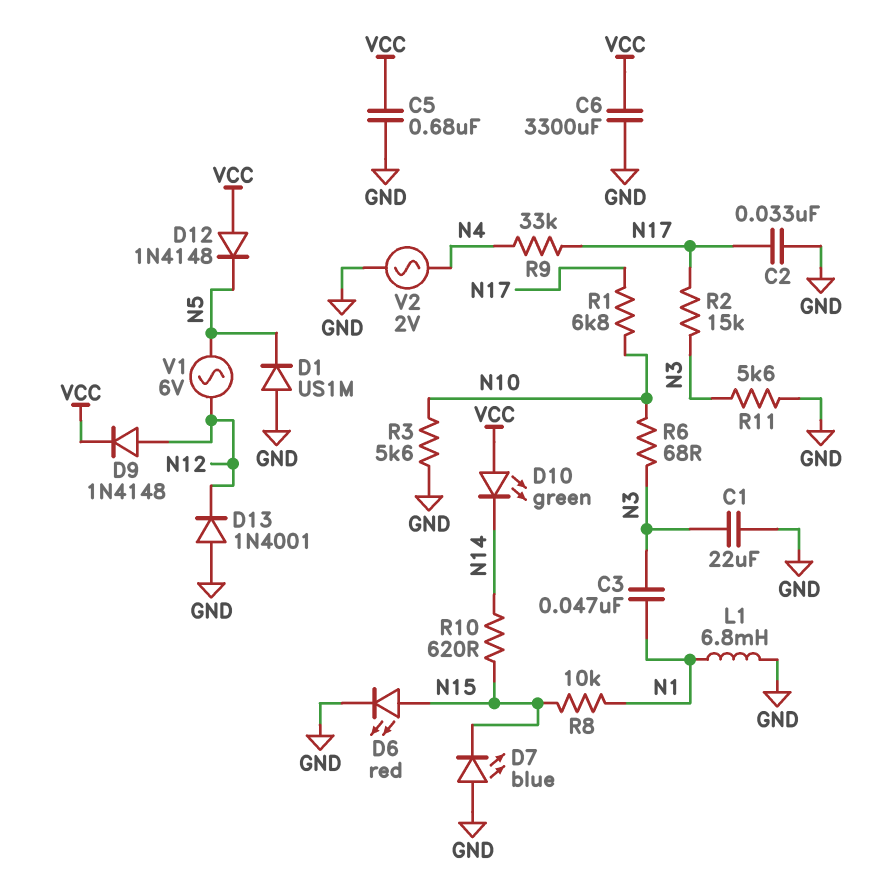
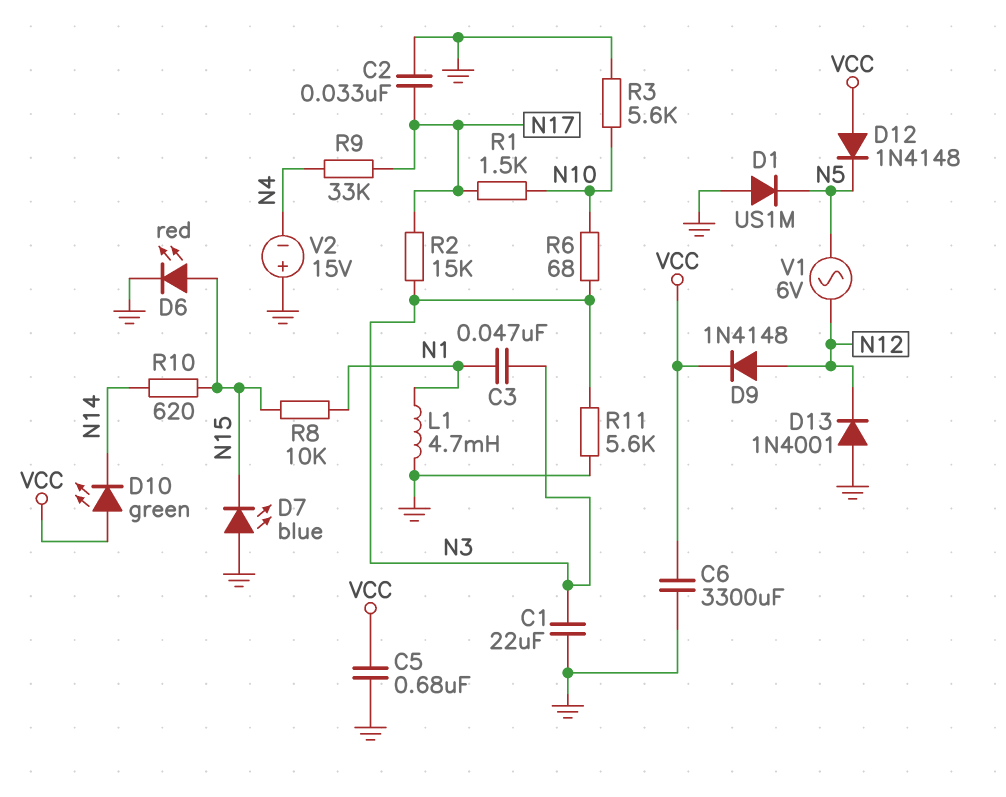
L1: 6.8mH (GND, N1) -> 4.7mH (GND, N1)
R1: 6.8k (N10, N17) -> 1.5k (N10, N17)
V2: AC 2V (GND, N4) -> 15V (plus GND, minus N4)

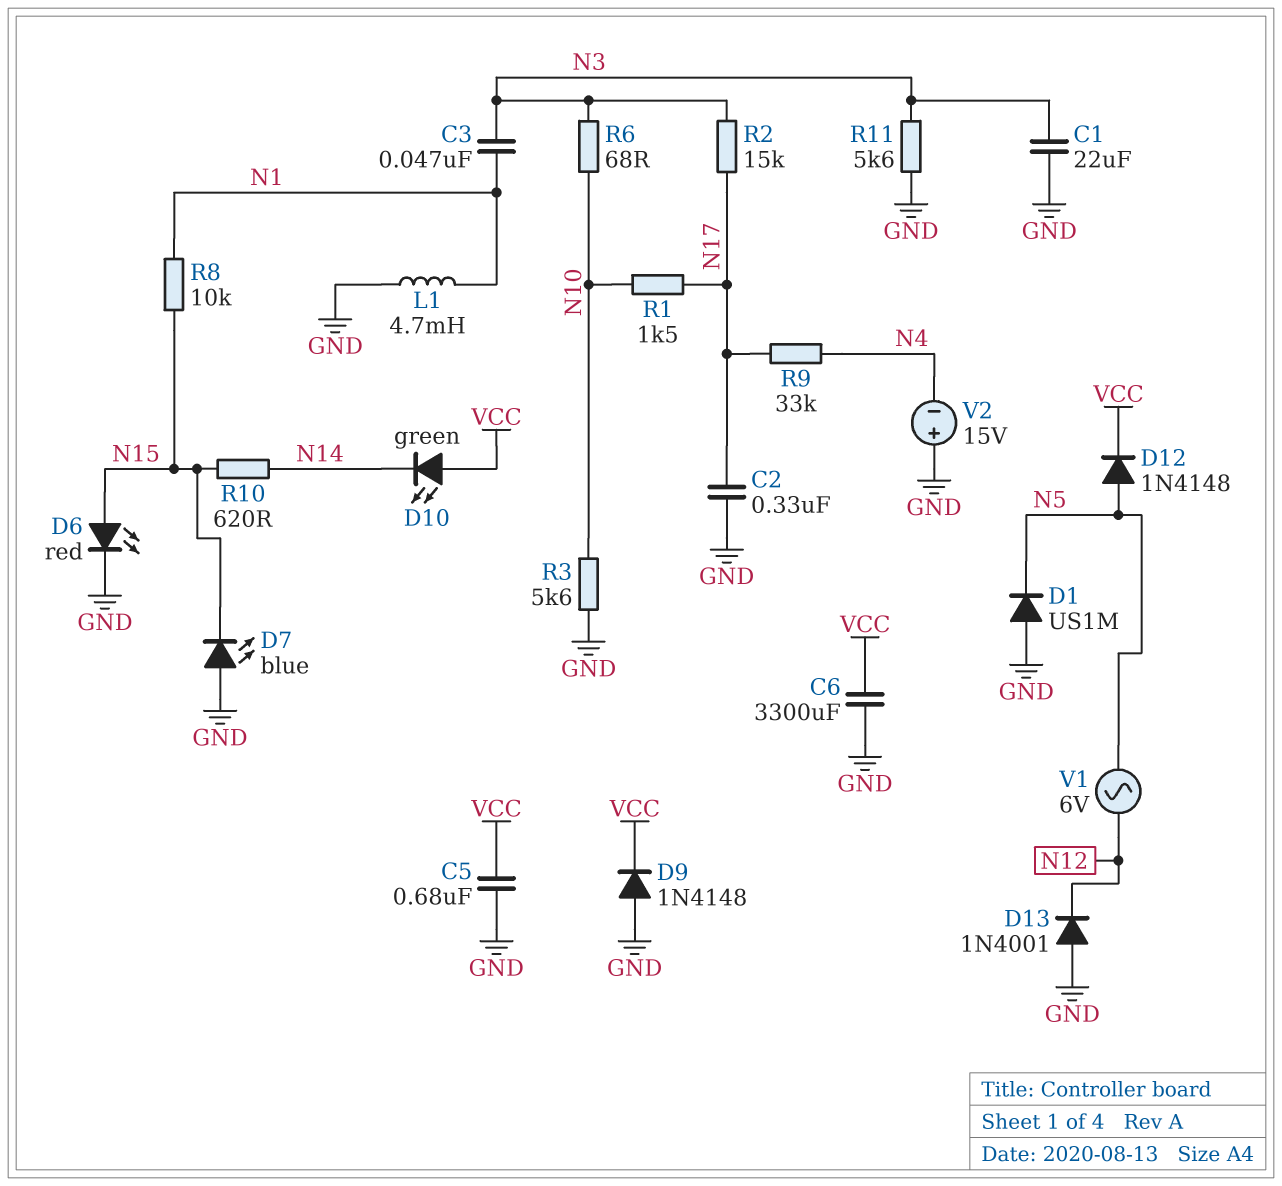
C2: 33nF (GND, N17) -> 330nF (GND, N17)
D9: diode 1N4148 (A N12, K VCC) -> diode 1N4148 (A GND, K VCC)
D12: diode 1N4148 (A VCC, K N5) -> diode 1N4148 (A N5, K VCC)

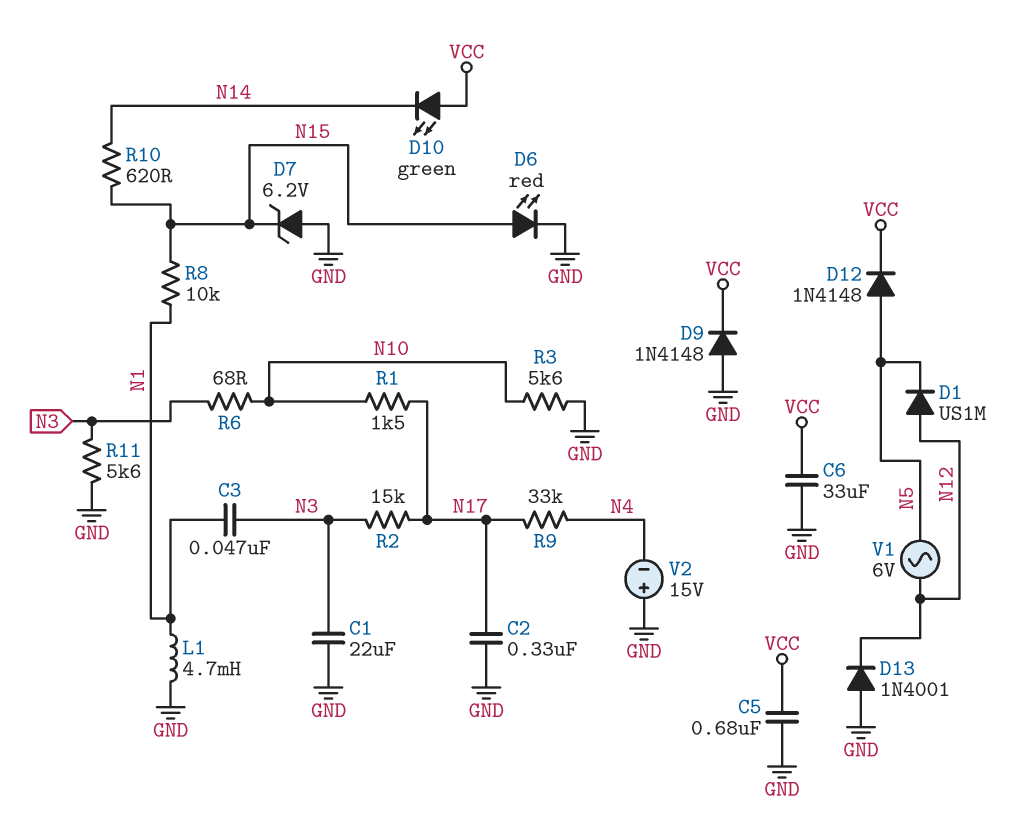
C6: 3300uF (GND, VCC) -> 33uF (GND, VCC)
D1: diode US1M (A GND, K N5) -> diode US1M (A N12, K N5)
D7: LED blue (A GND, K N15) -> zener 6.2V (A GND, K N15)

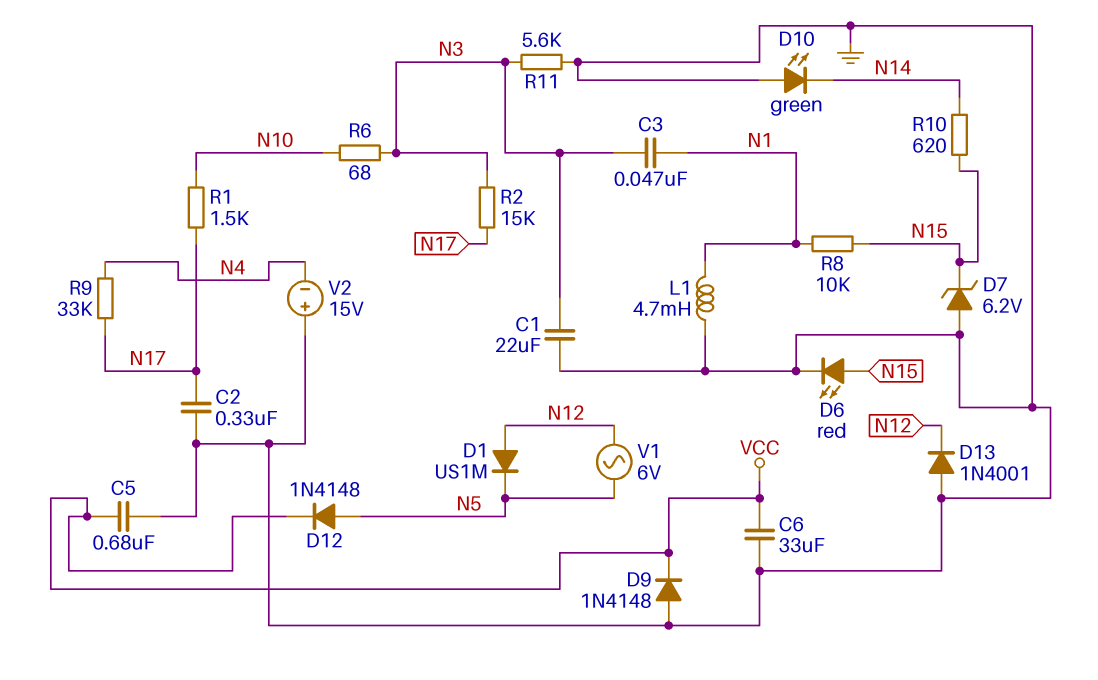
D10: LED green (A VCC, K N14) -> LED green (A GND, K N14)
R3: 5.6k (GND, N10) -> none

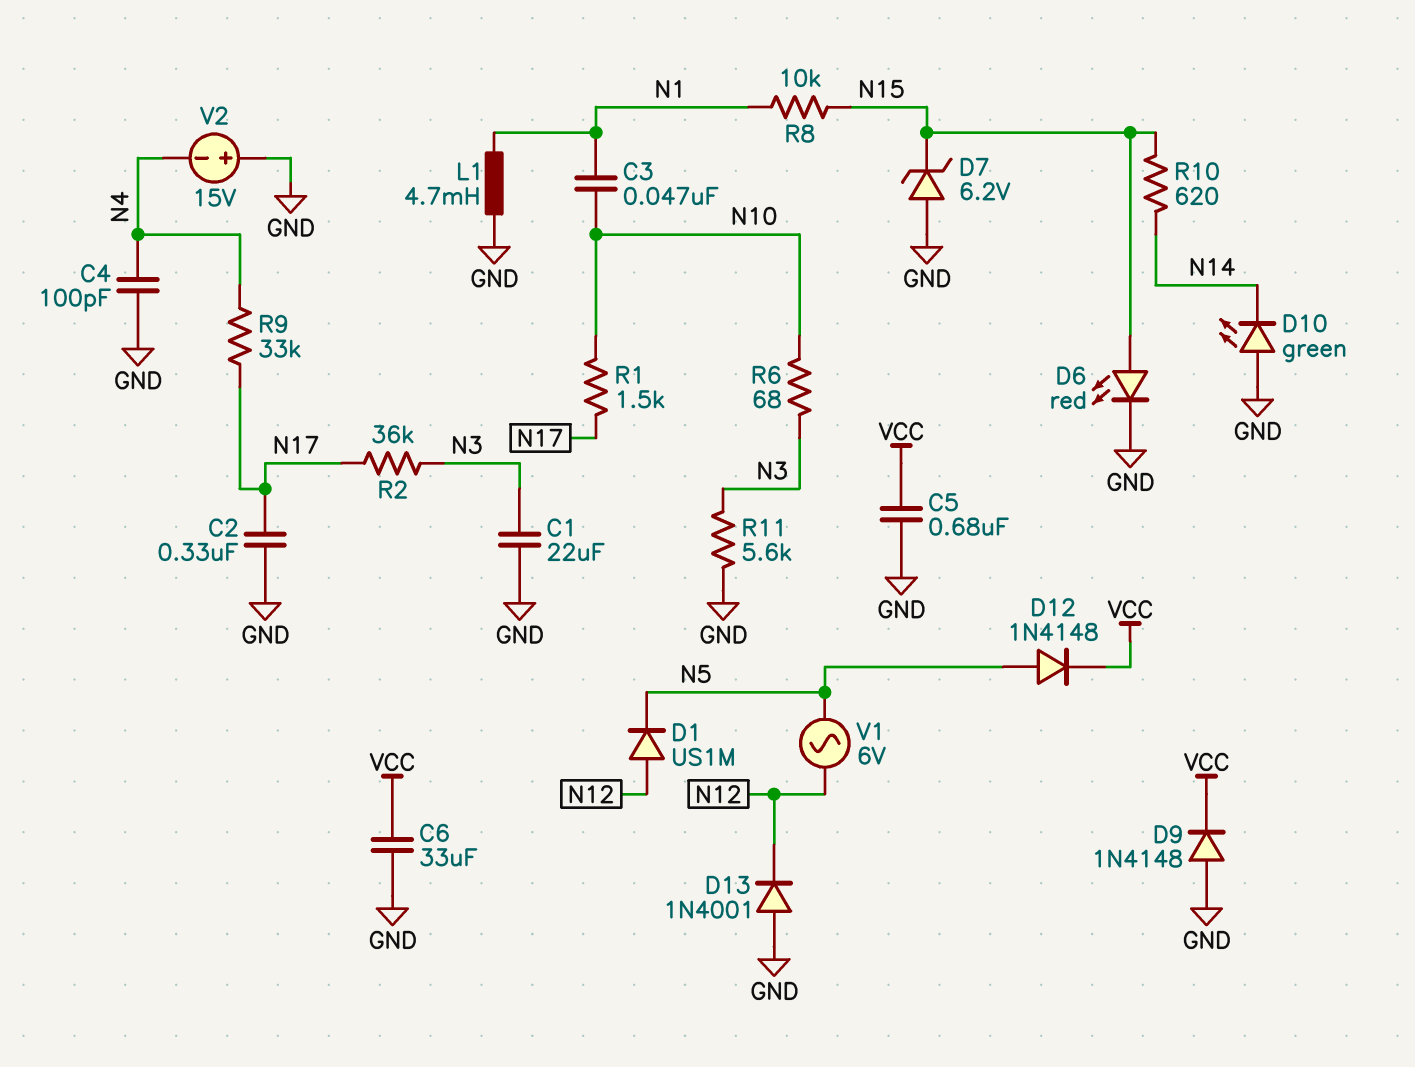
C3: 47nF (N1, N3) -> 47nF (N1, N10)
C4: none -> 100pF (GND, N4)
R2: 15k (N3, N17) -> 36k (N3, N17)

